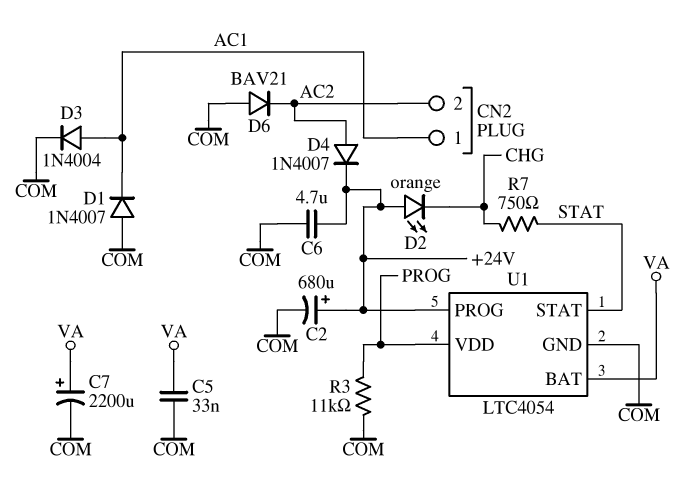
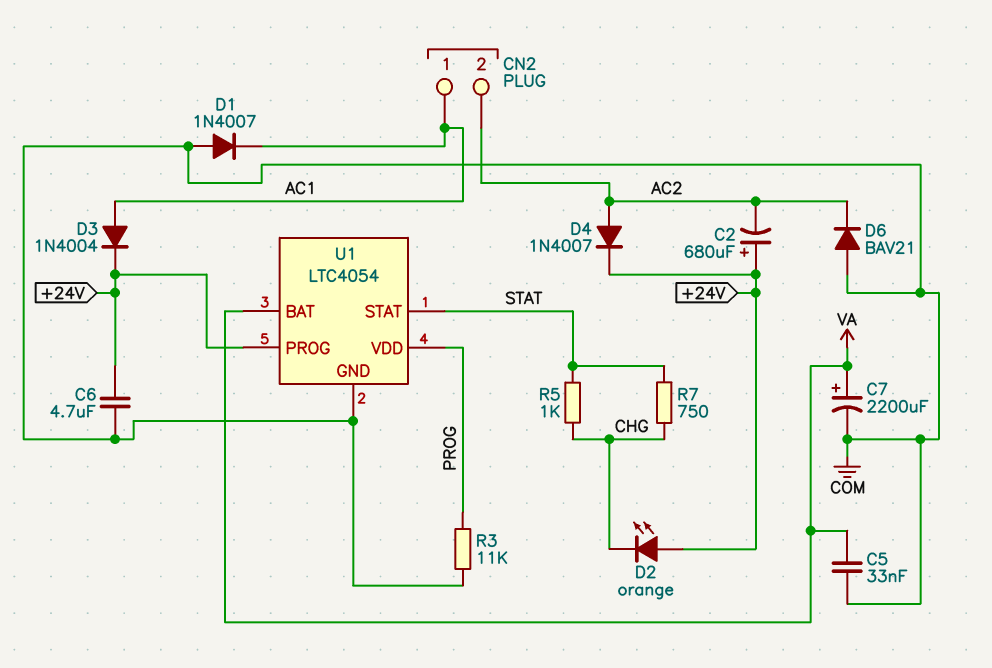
C2: 680uF (plus +24V, minus COM) -> 680uF (plus +24V, minus AC2)
D3: diode 1N4004 (A AC1, K COM) -> diode 1N4004 (A AC1, K +24V)
R5: none -> 1k (CHG, STAT)

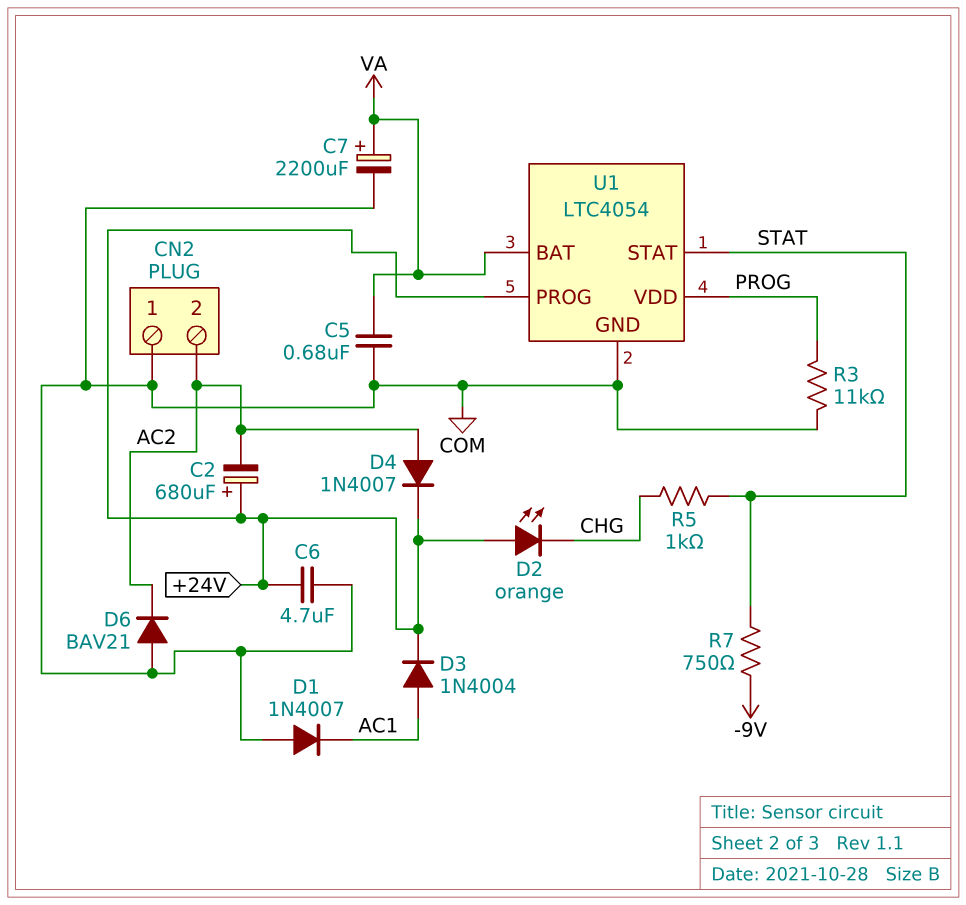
C5: 33nF (COM, VA) -> 680nF (COM, VA)
CN2 pin 1: AC1 -> COM
R7: 750 (CHG, STAT) -> 750 (-9V, STAT)

